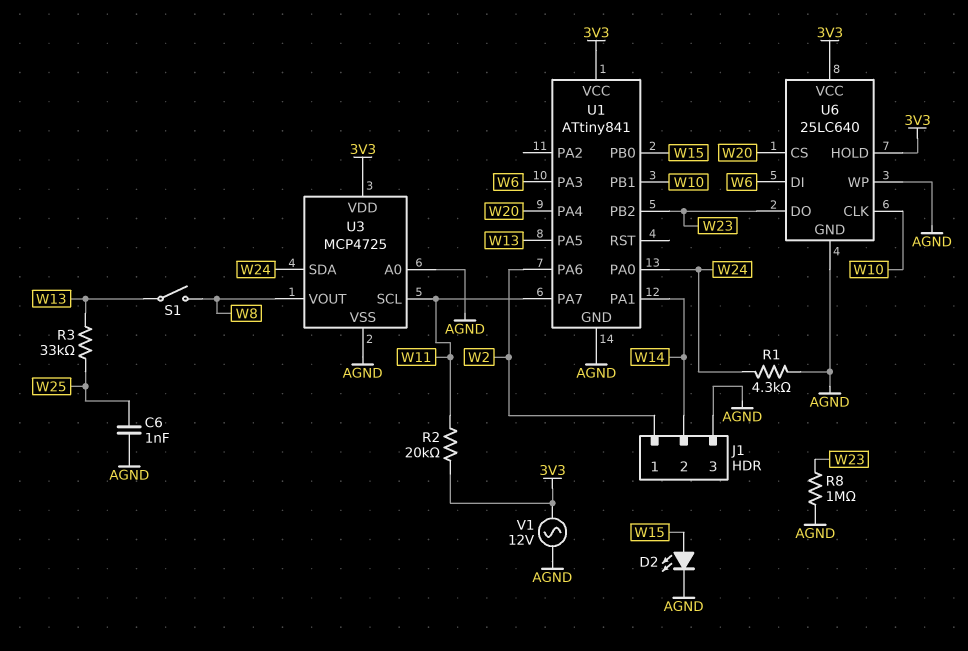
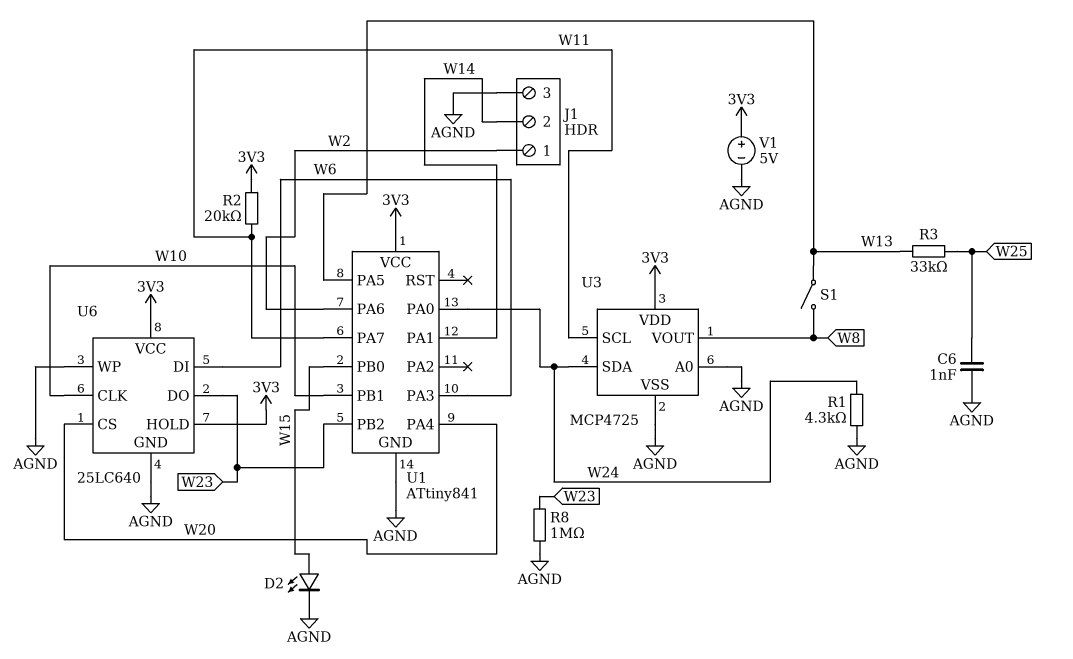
V1: AC 12V (3V3, AGND) -> 5V (plus 3V3, minus AGND)

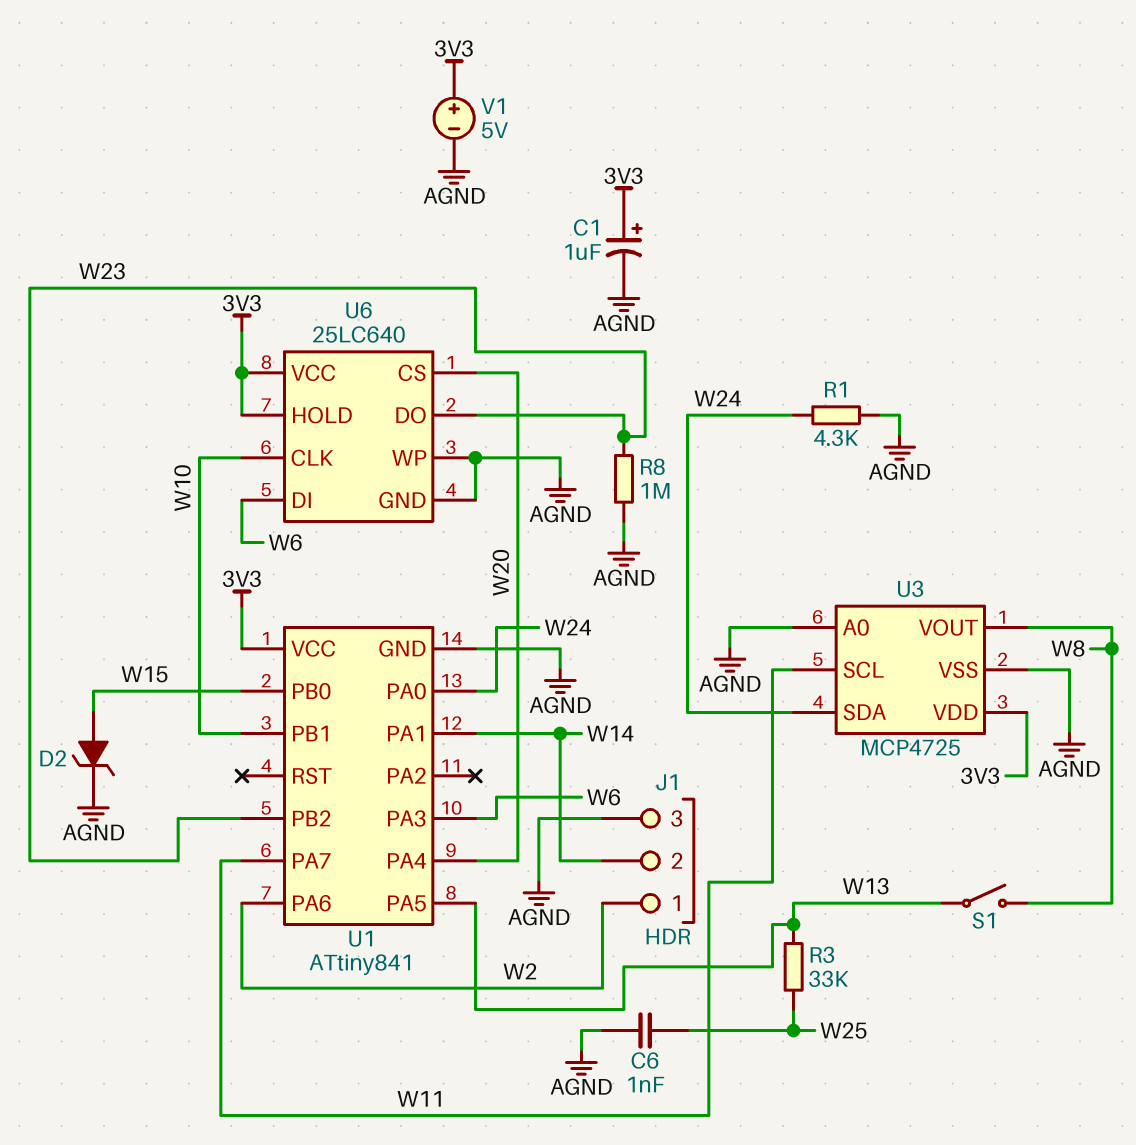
C1: none -> 1uF (plus 3V3, minus AGND)
D2: LED (A W15, K AGND) -> zener (A W15, K AGND)
R2: 20k (3V3, W11) -> none

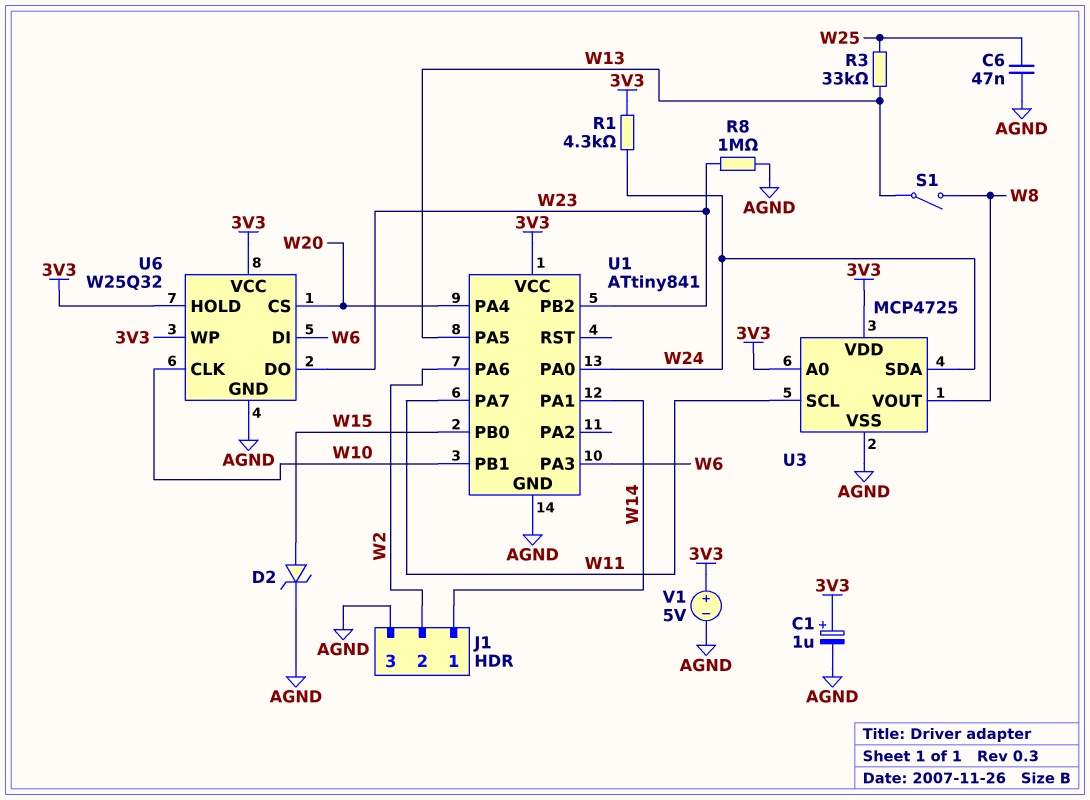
C6: 1nF (AGND, W25) -> 47nF (AGND, W25)
J1 pin 1: W2 -> W14
J1 pin 2: W14 -> W2
R1: 4.3k (AGND, W24) -> 4.3k (3V3, W24)
U3 pin A0: AGND -> 3V3
U6: 25LC640 -> W25Q32
U6 pin WP: AGND -> 3V3

